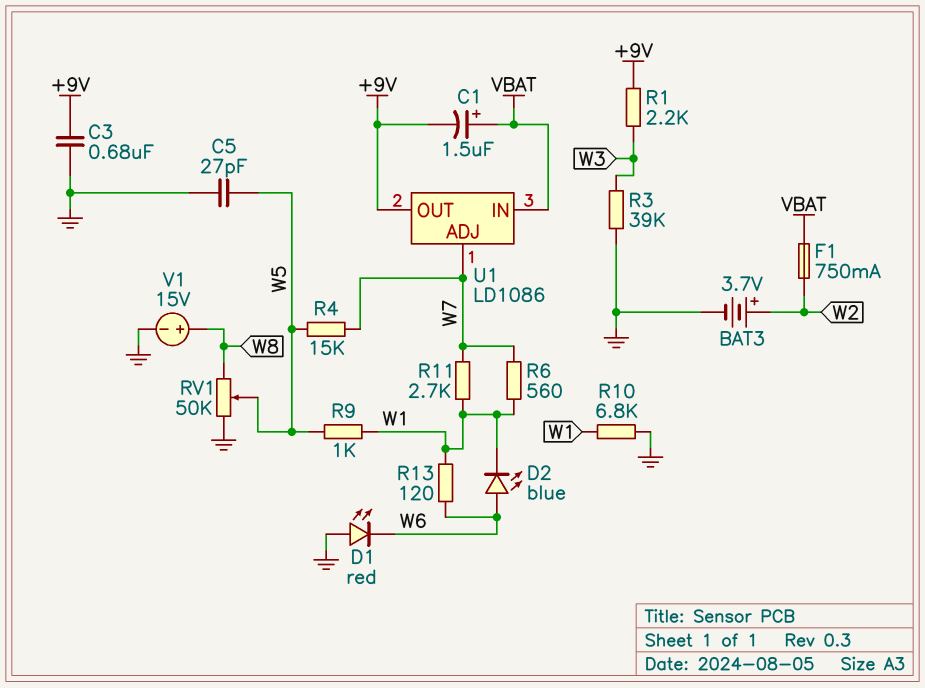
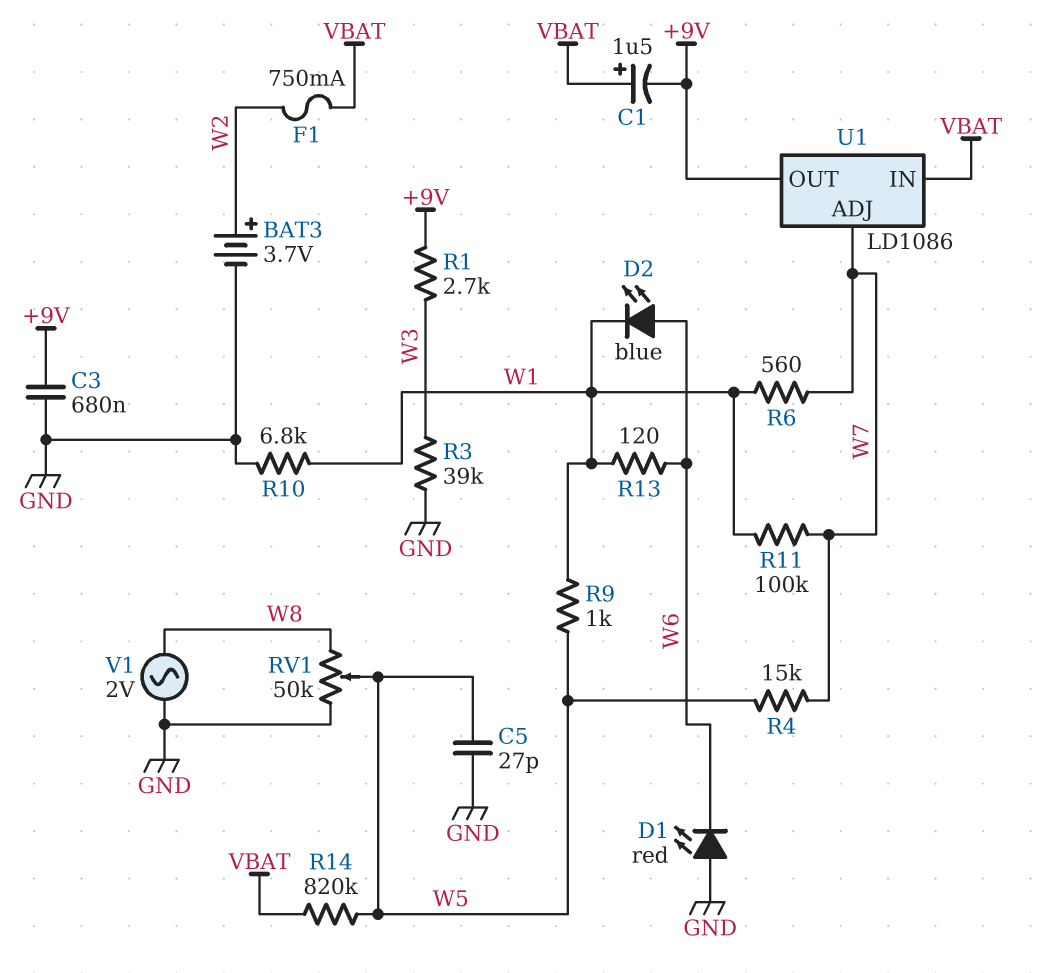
R1: 2.2k (+9V, W3) -> 2.7k (+9V, W3)
R11: 2.7k (W1, W7) -> 100k (W1, W7)
R14: none -> 820k (VBAT, W5)
V1: 15V (plus W8, minus GND) -> AC 2V (GND, W8)

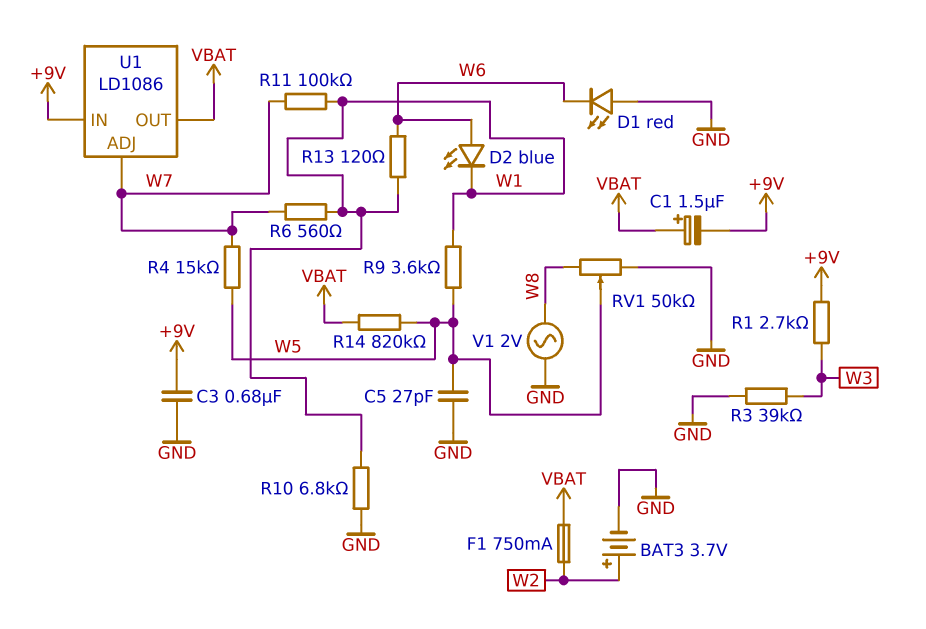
R9: 1k (W1, W5) -> 3.6k (W1, W5)
U1 pin IN: VBAT -> +9V
U1 pin OUT: +9V -> VBAT

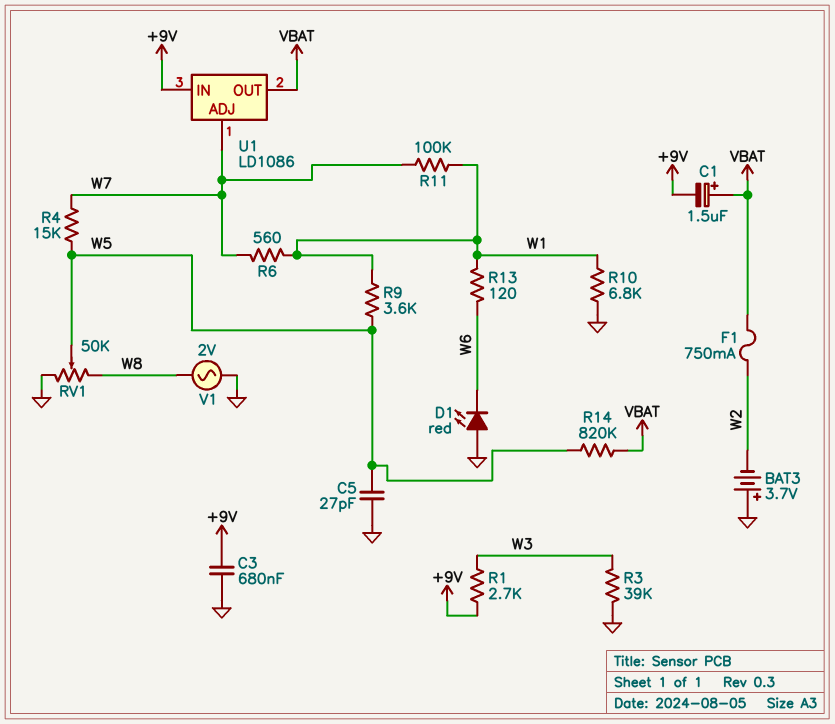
BAT3: 3.7V (plus W2, minus GND) -> 3.7V (plus GND, minus W2)
D2: LED blue (A W6, K W1) -> none

